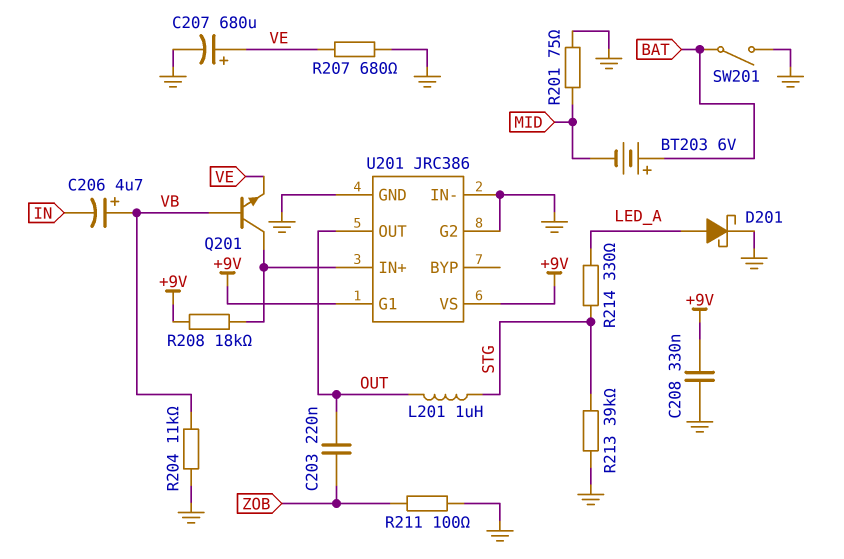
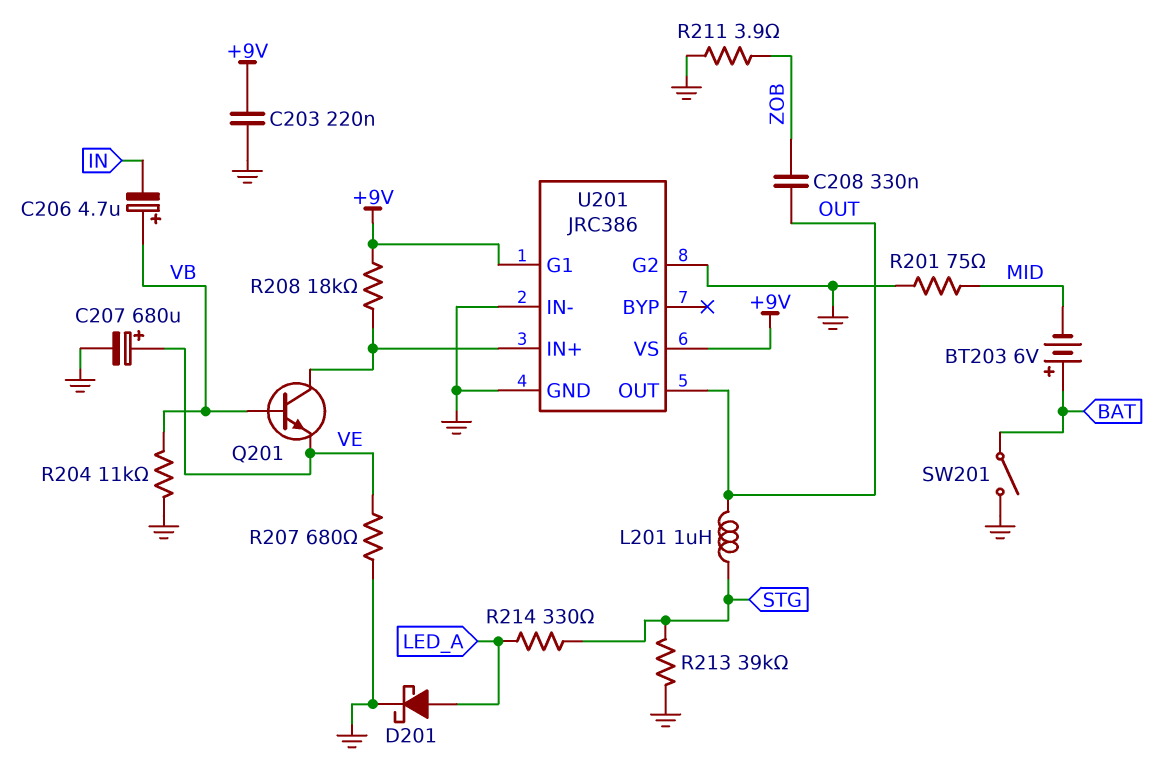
C203: 220nF (OUT, ZOB) -> 220nF (+9V, GND)
C208: 330nF (+9V, GND) -> 330nF (OUT, ZOB)
R211: 100 (GND, ZOB) -> 3.9 (GND, ZOB)

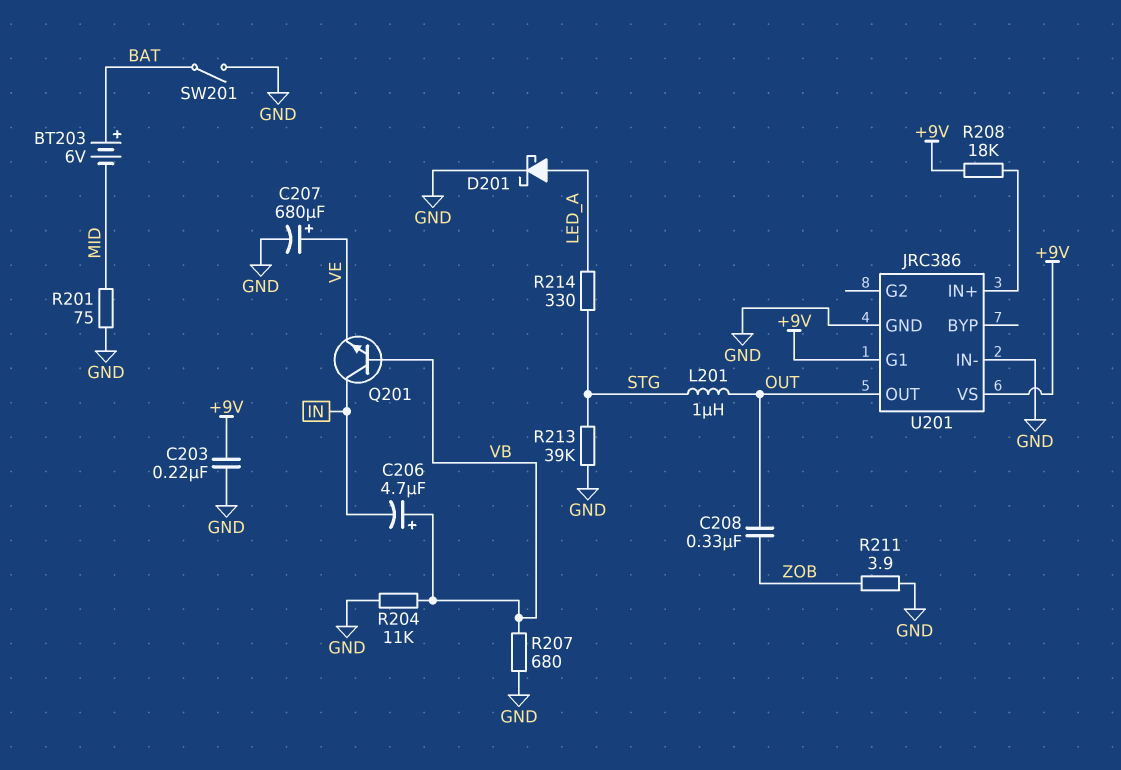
Q201: NPN (B VB, C U201/IN+, E VE) -> NPN (B VB, C IN, E VE)
R207: 680 (GND, VE) -> 680 (GND, VB)
U201 pin G2: GND -> none

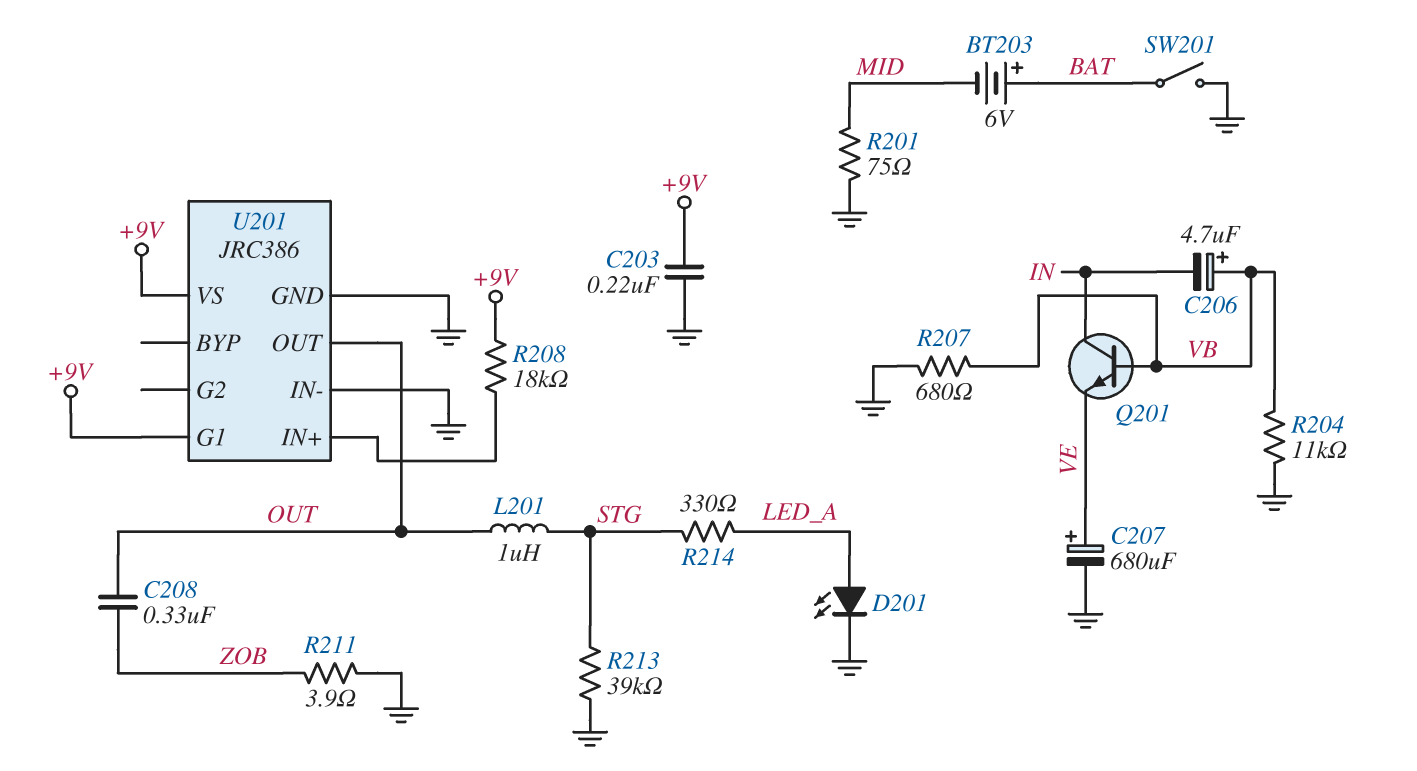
D201: schottky (A LED_A, K GND) -> LED (A LED_A, K GND)

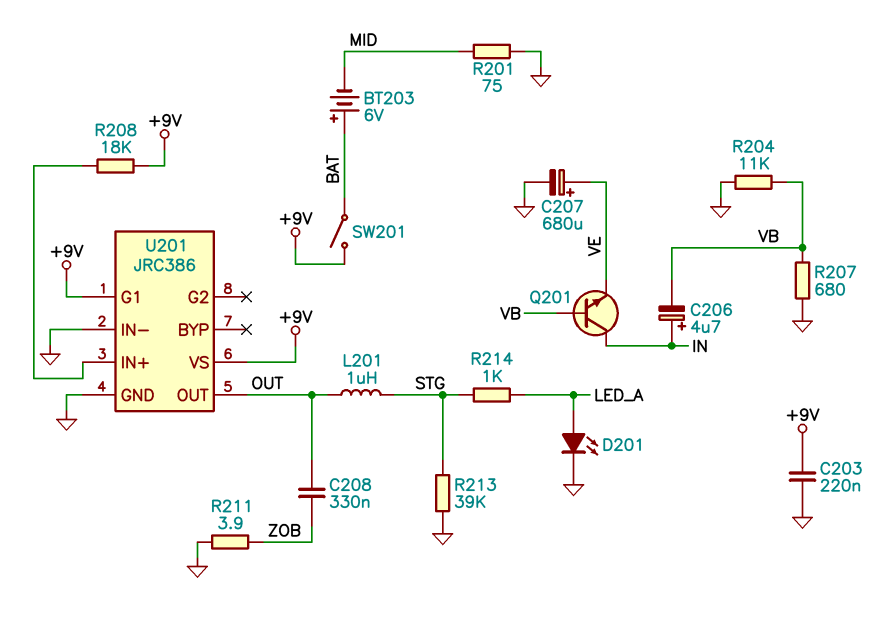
C206: 4.7uF (plus VB, minus IN) -> 4.7uF (plus IN, minus VB)
R214: 330 (LED_A, STG) -> 1k (LED_A, STG)
SW201: switch (BAT, GND) -> switch (+9V, BAT)

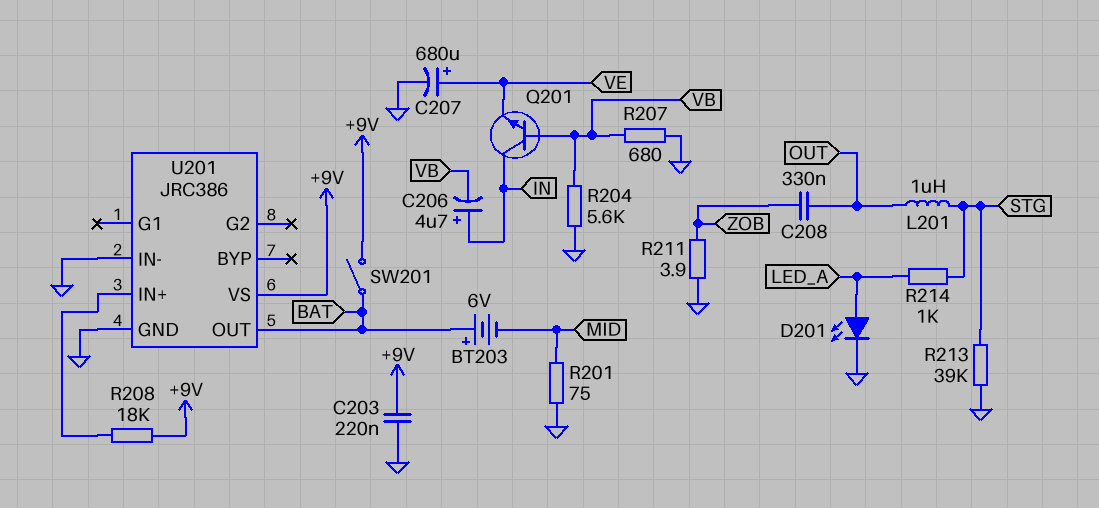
R204: 11k (GND, VB) -> 5.6k (GND, VB)
U201 pin G1: +9V -> none
U201 pin OUT: OUT -> BAT

